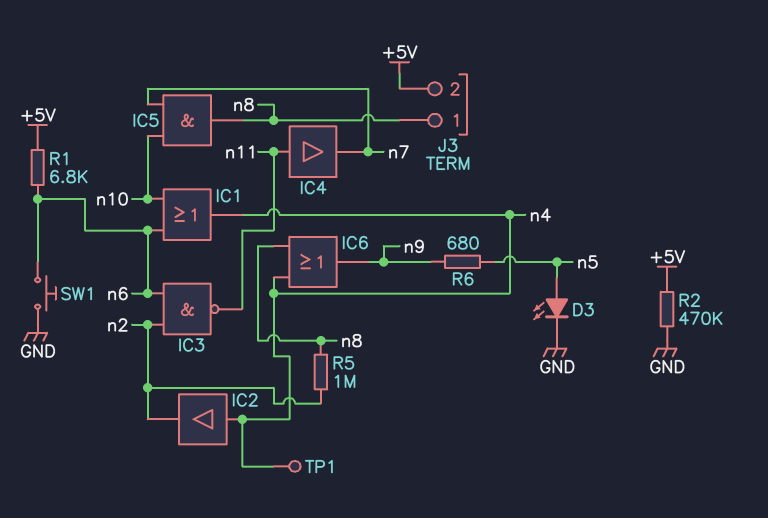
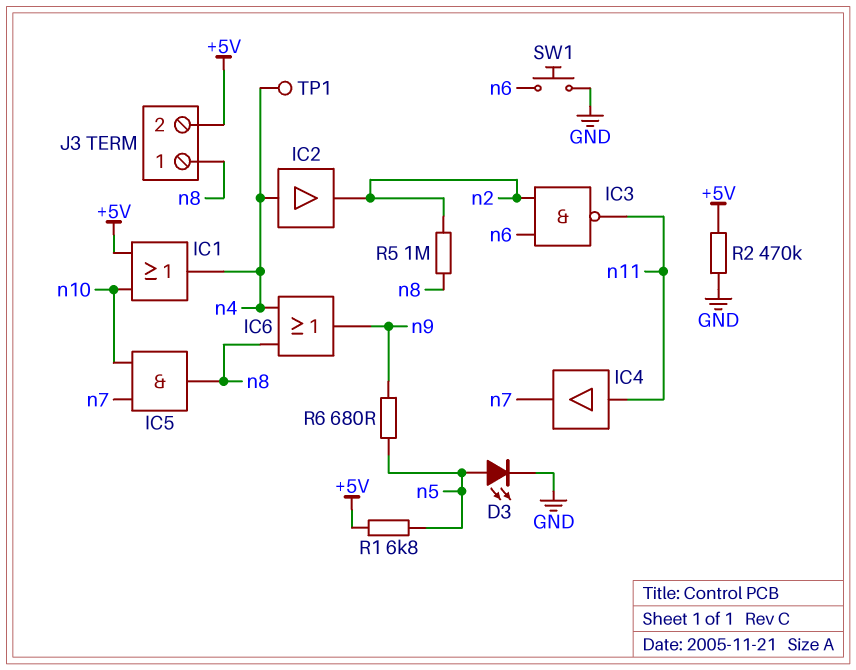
IC1: OR (in n6, in n10, out n4) -> OR (in +5V, in n10, out n4)
R1: 6.8k (+5V, n6) -> 6.8k (+5V, n5)

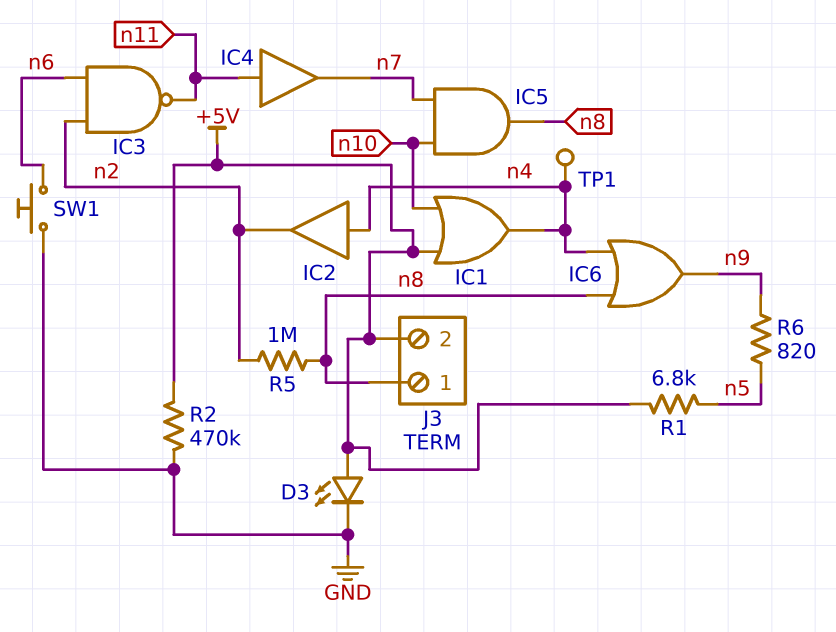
D3: LED (A n5, K GND) -> LED (A +5V, K GND)
R6: 680 (n5, n9) -> 820 (n5, n9)

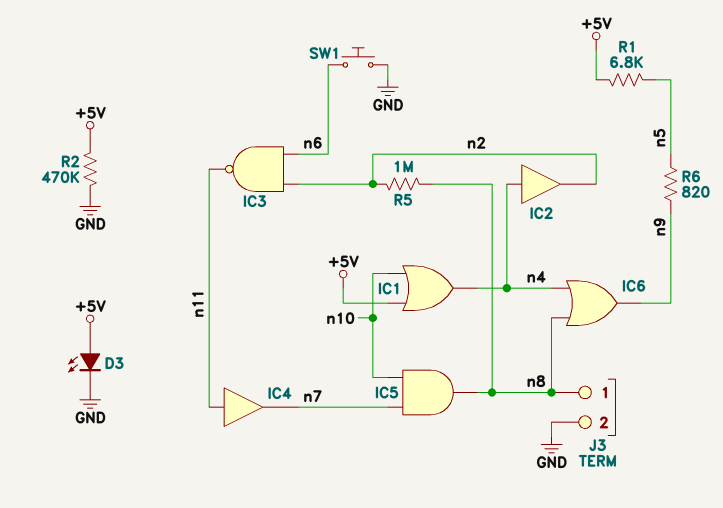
J3 pin 2: +5V -> GND
TP1: test point (n4) -> none

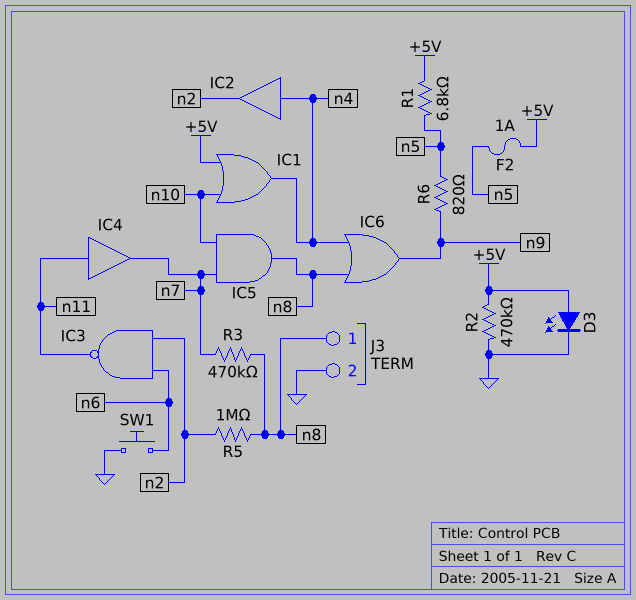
F2: none -> 1A (+5V, n5)
R3: none -> 470k (n7, n8)

